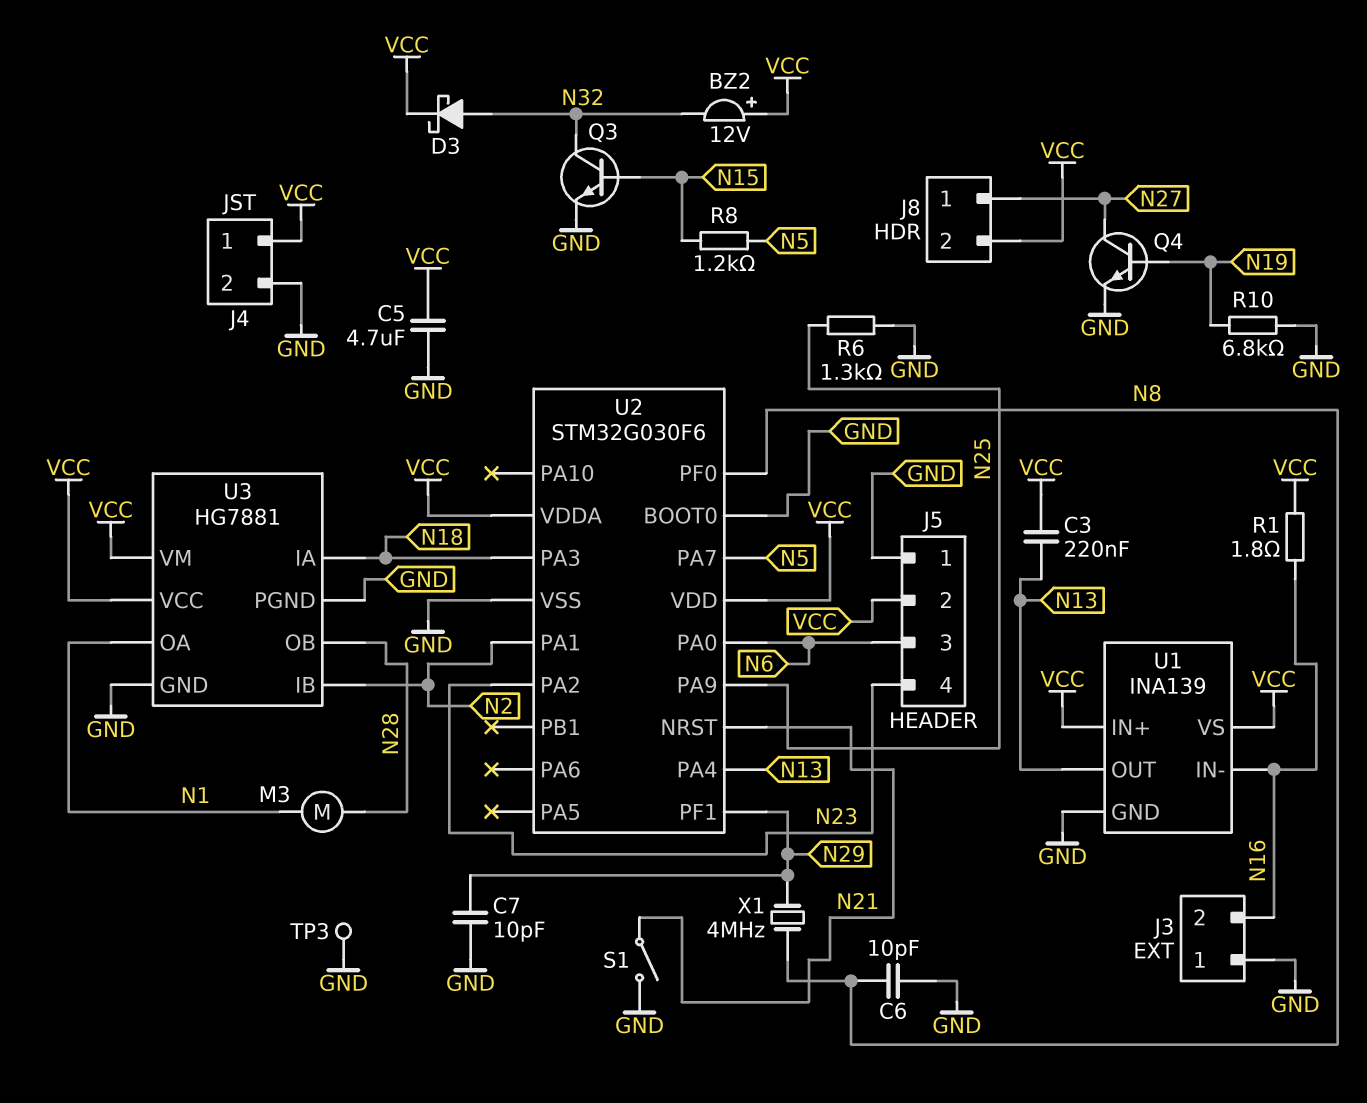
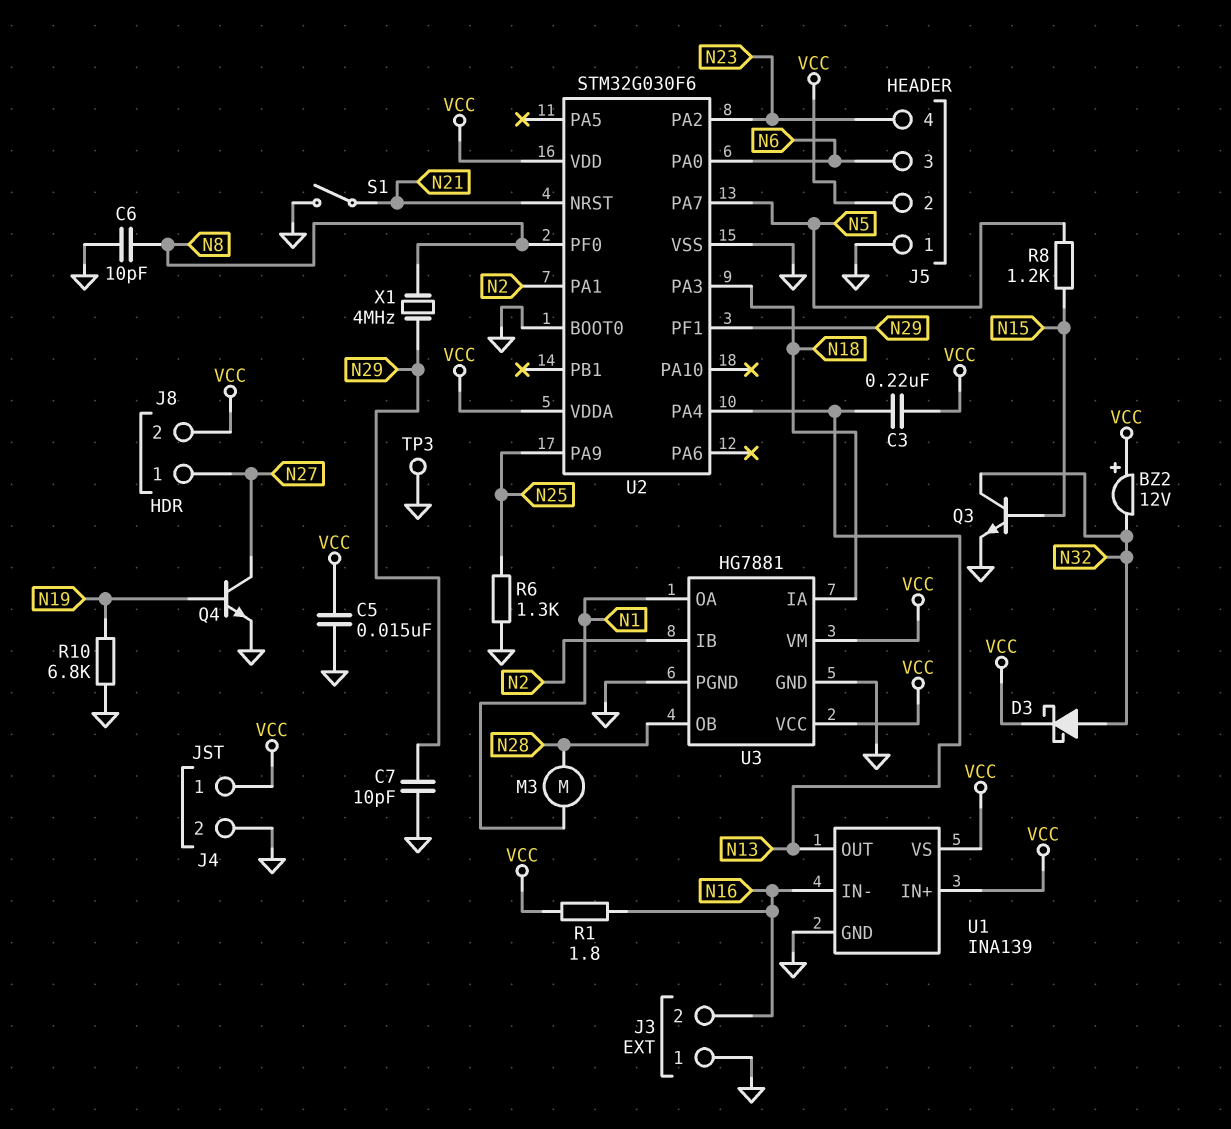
C5: 4.7uF (GND, VCC) -> 15nF (GND, VCC)

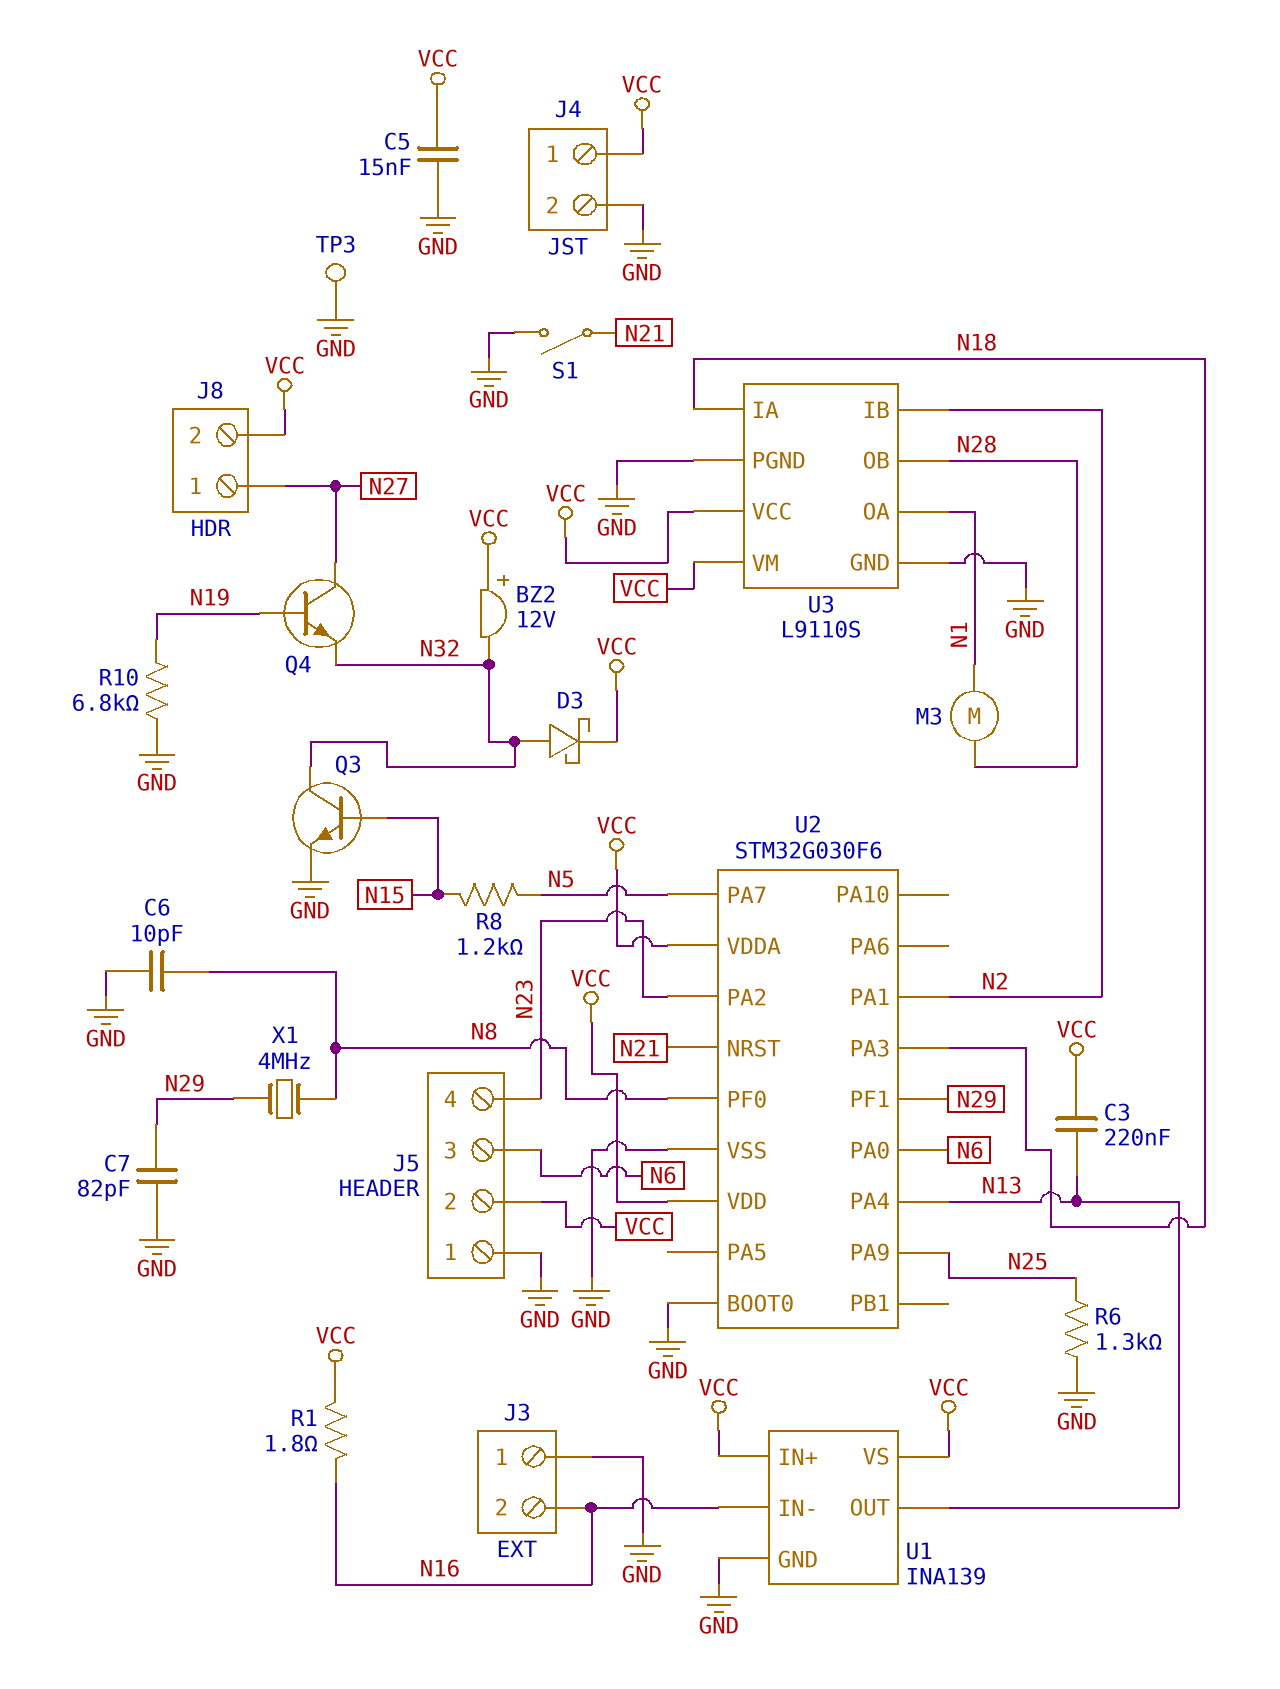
C7: 10pF (GND, N29) -> 82pF (GND, N29)
Q4: NPN (B N19, C N27, E GND) -> NPN (B N19, C N27, E N32)
U3: HG7881 -> L9110S

